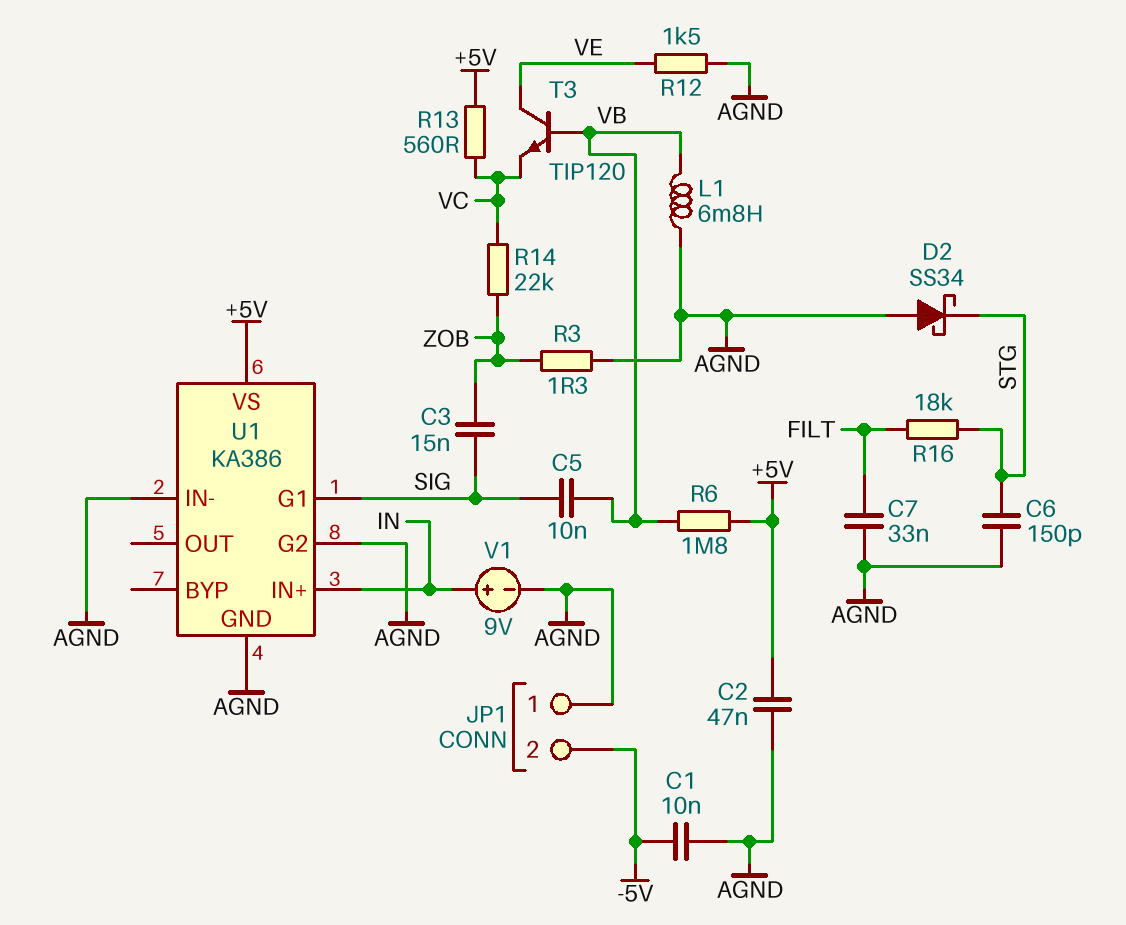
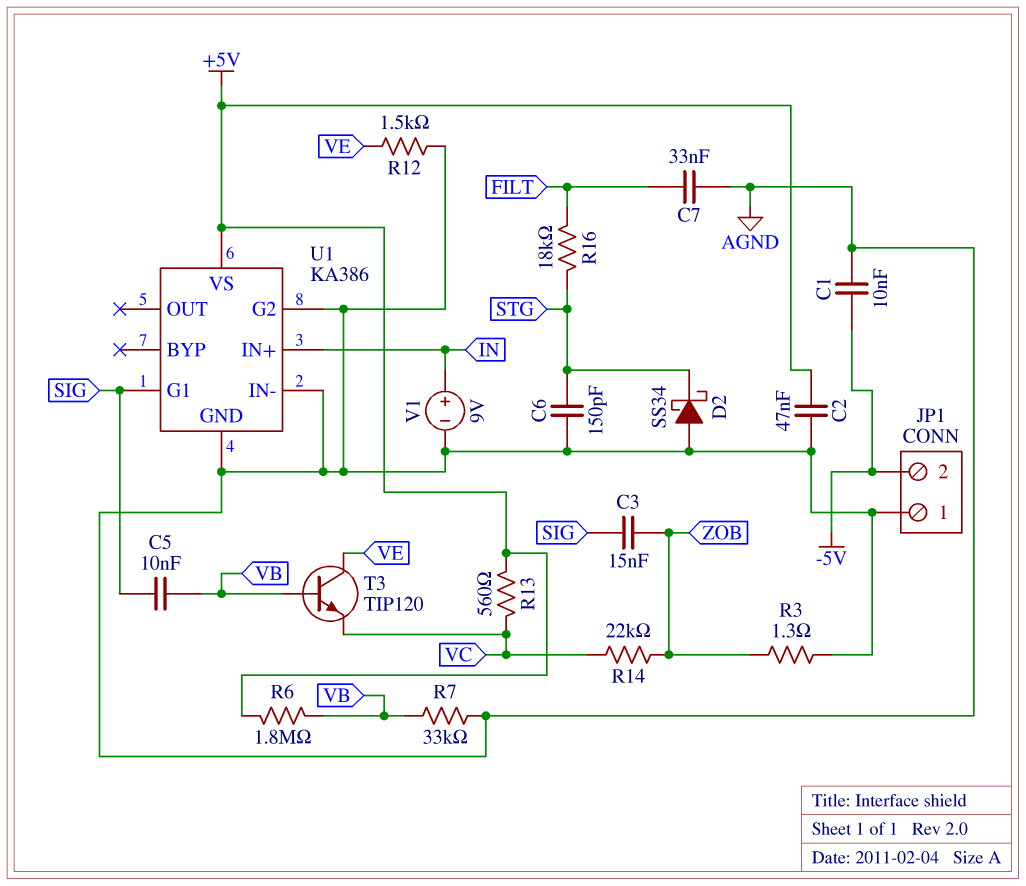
L1: 6.8mH (AGND, VB) -> none
R7: none -> 33k (AGND, VB)

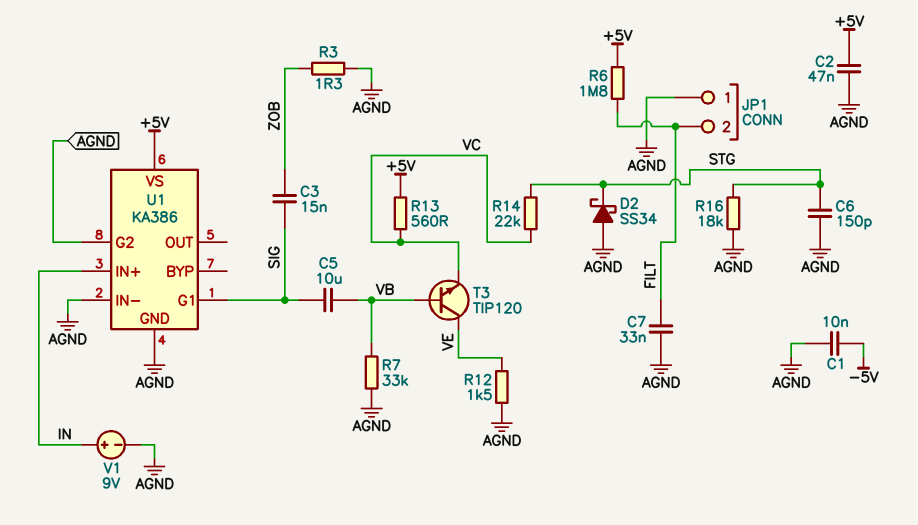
C5: 10nF (SIG, VB) -> 10uF (SIG, VB)
JP1 pin 2: -5V -> FILT
R6: 1.8M (+5V, VB) -> 1.8M (+5V, FILT)
R14: 22k (VC, ZOB) -> 22k (STG, VC)
R16: 18k (FILT, STG) -> 18k (AGND, STG)

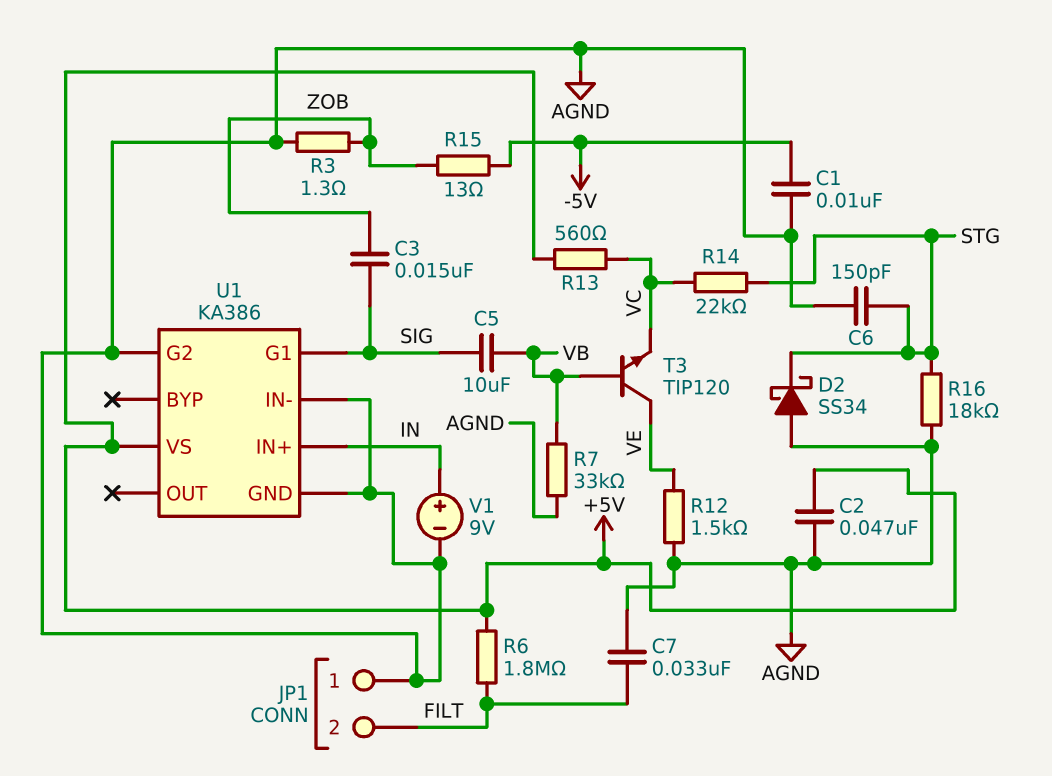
R15: none -> 13 (-5V, ZOB)

